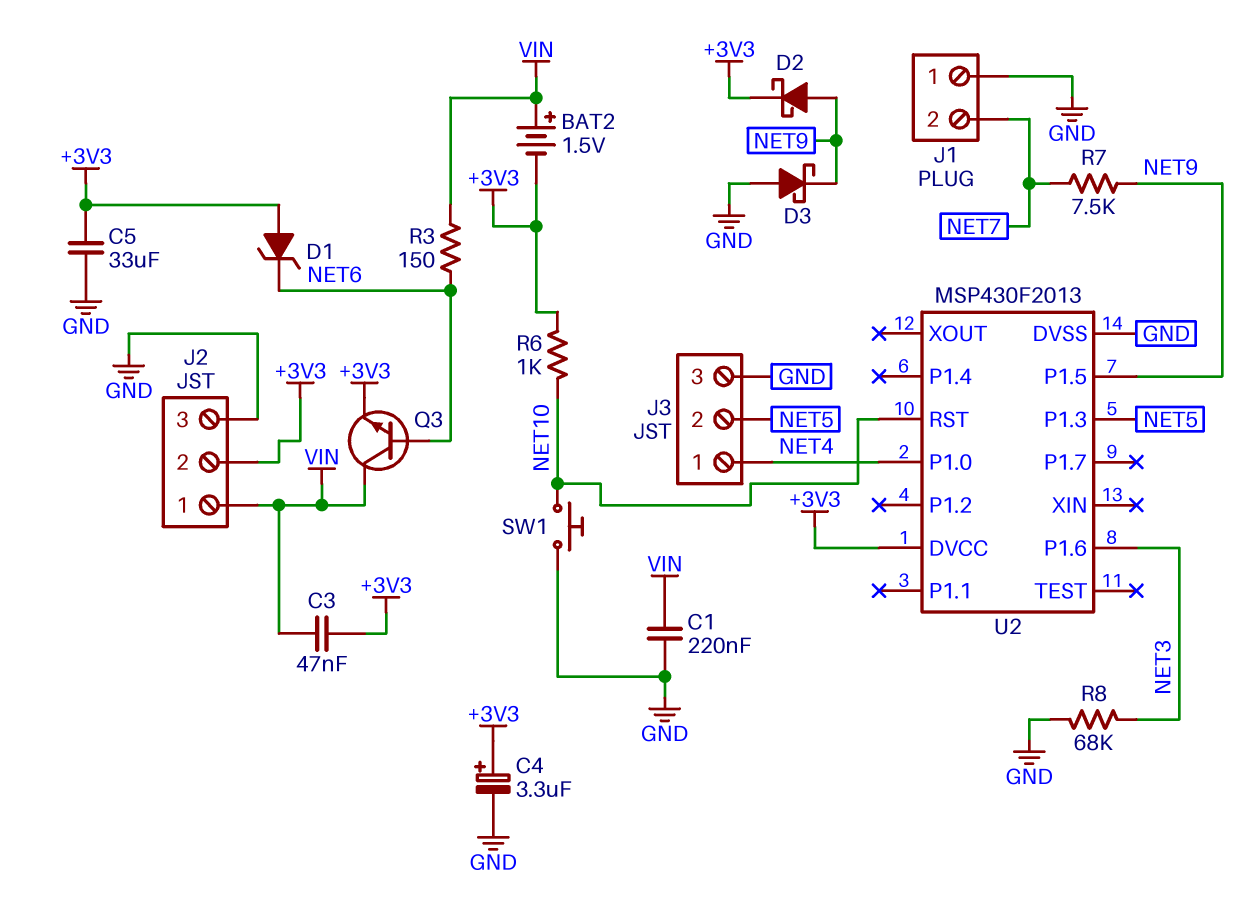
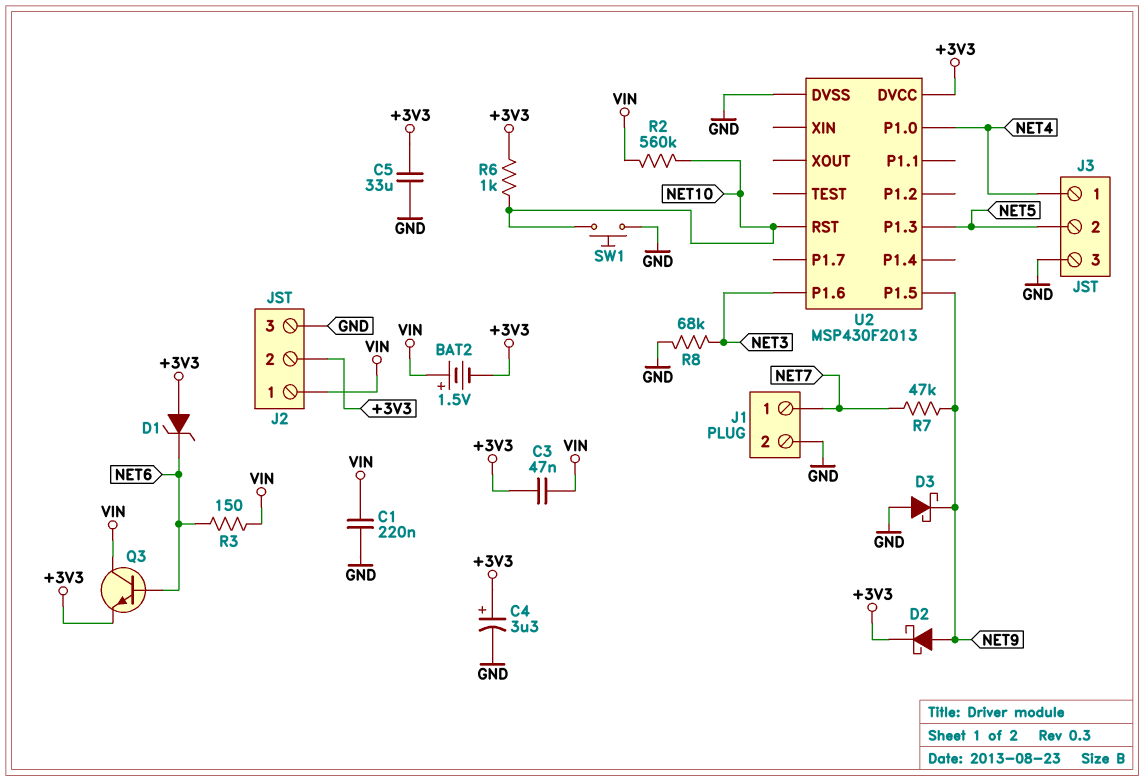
J1 pin 1: GND -> NET7
J1 pin 2: NET7 -> GND
R2: none -> 560k (NET10, VIN)
R7: 7.5k (NET7, NET9) -> 47k (NET7, NET9)

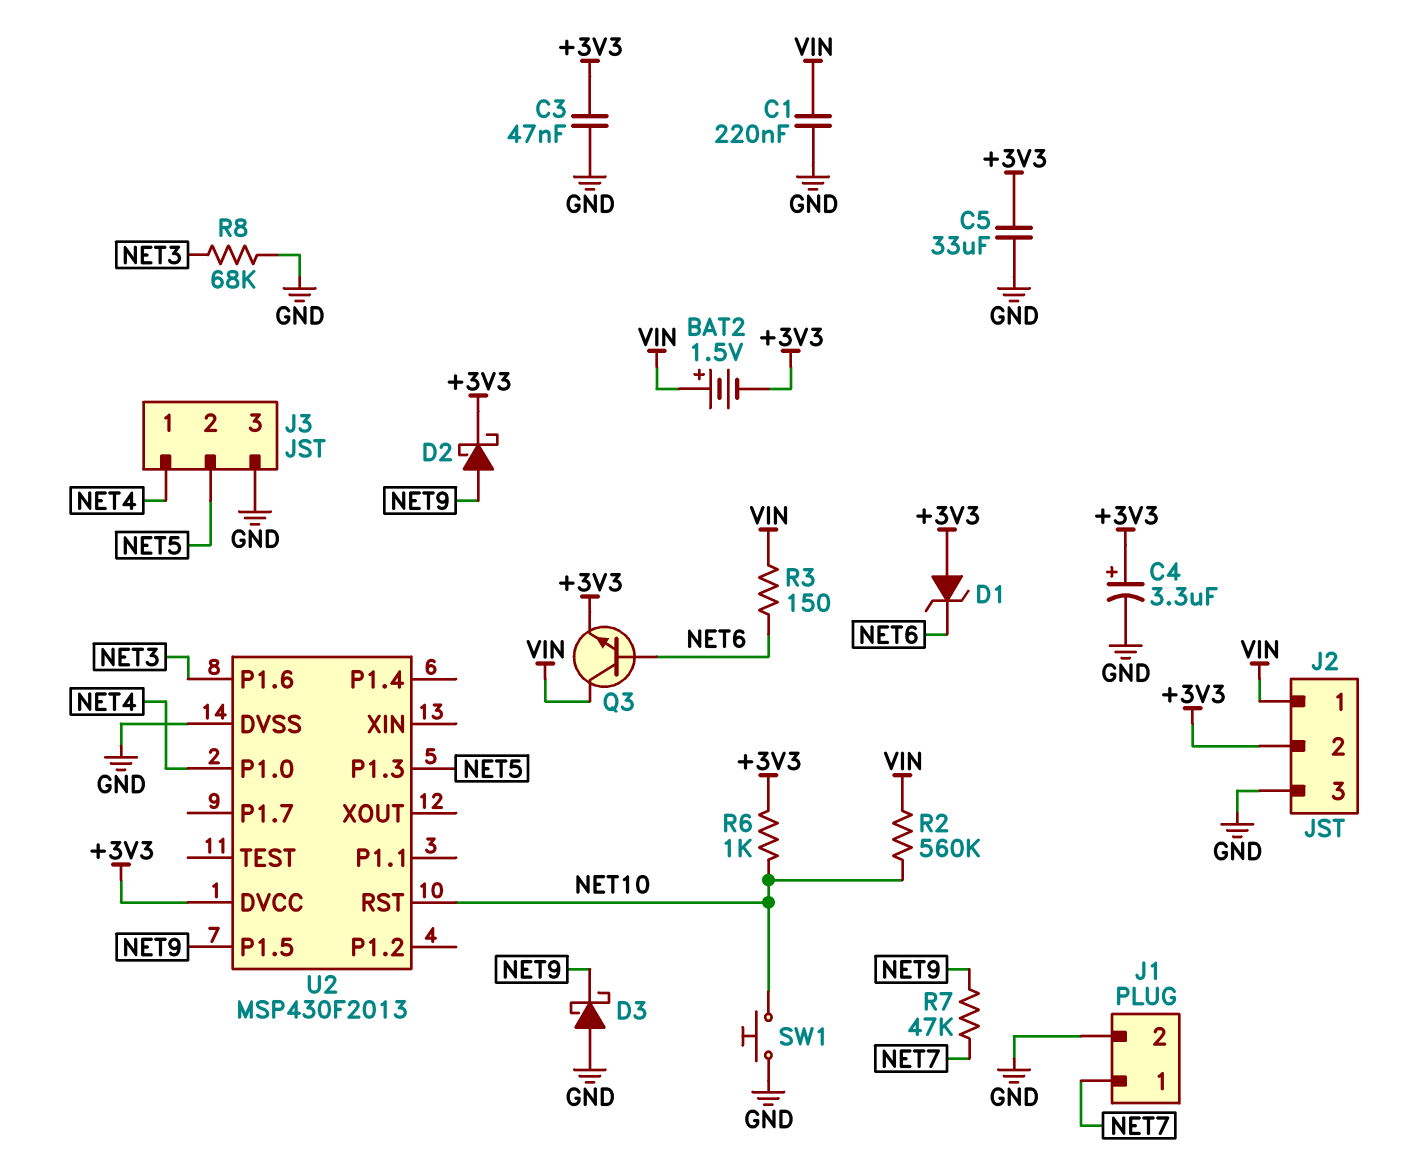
C3: 47nF (+3V3, VIN) -> 47nF (+3V3, GND)

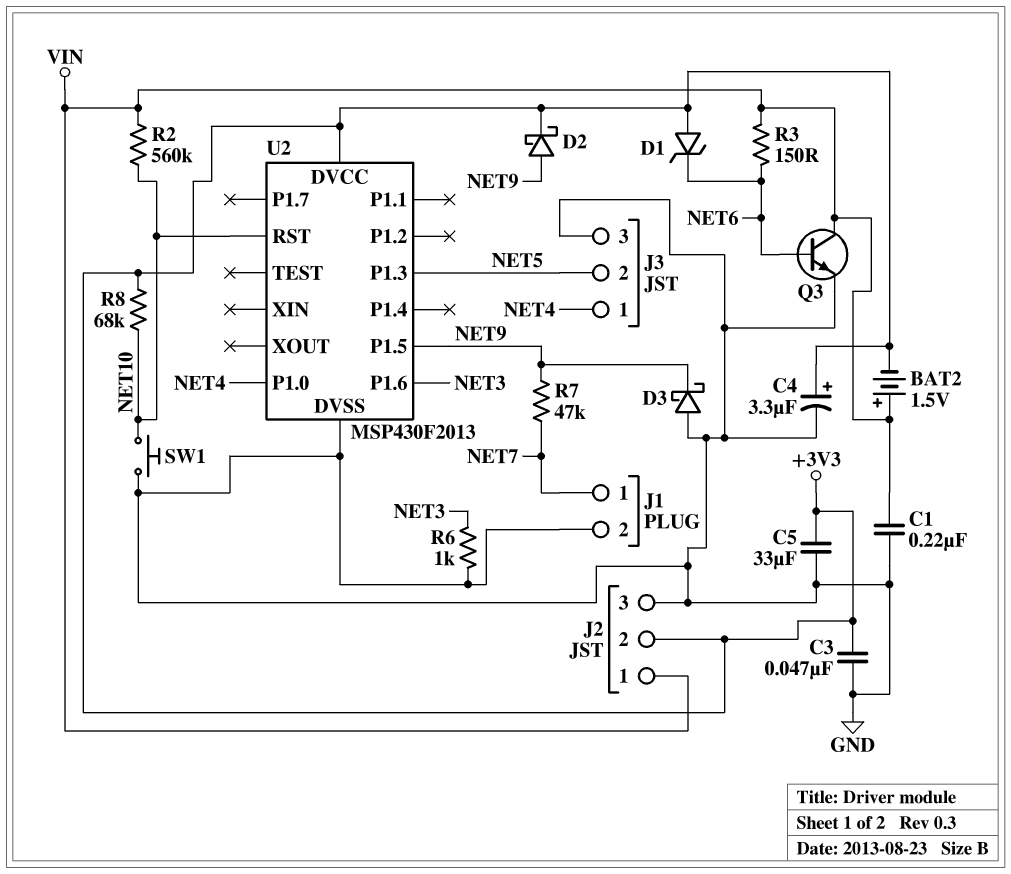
Q3: NPN (B NET6, C VIN, E +3V3) -> NPN (B NET6, C VIN, E GND)
R6: 1k (+3V3, NET10) -> 1k (GND, NET3)
R8: 68k (GND, NET3) -> 68k (+3V3, NET10)

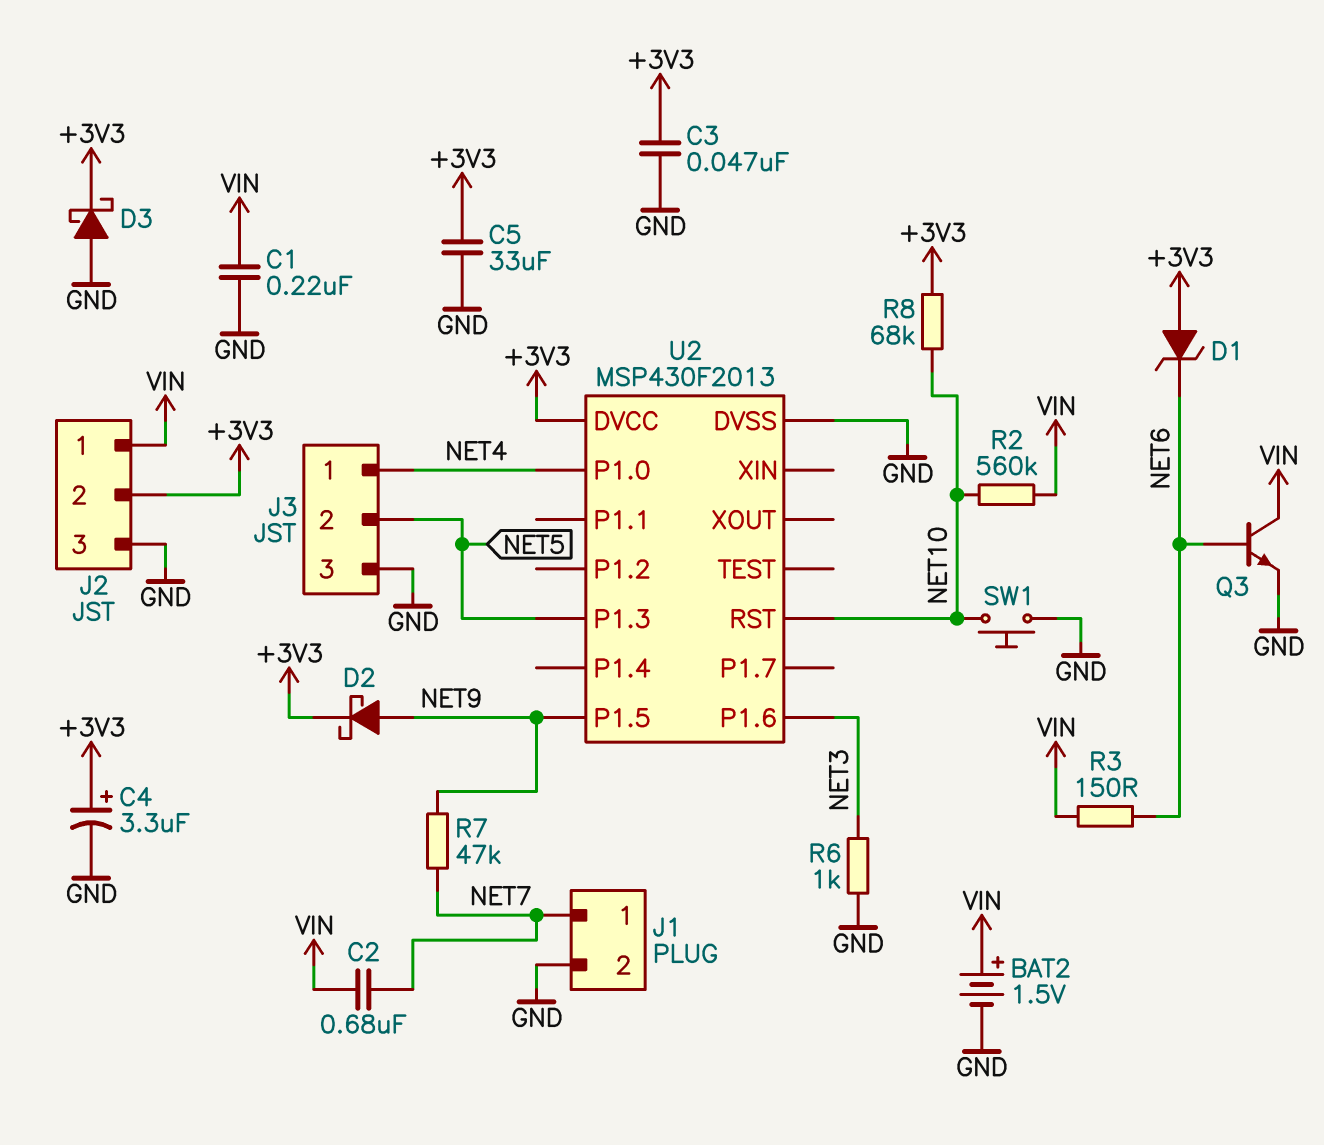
BAT2: 1.5V (plus VIN, minus +3V3) -> 1.5V (plus VIN, minus GND)
C2: none -> 680nF (NET7, VIN)
D3: schottky (A GND, K NET9) -> schottky (A GND, K +3V3)

